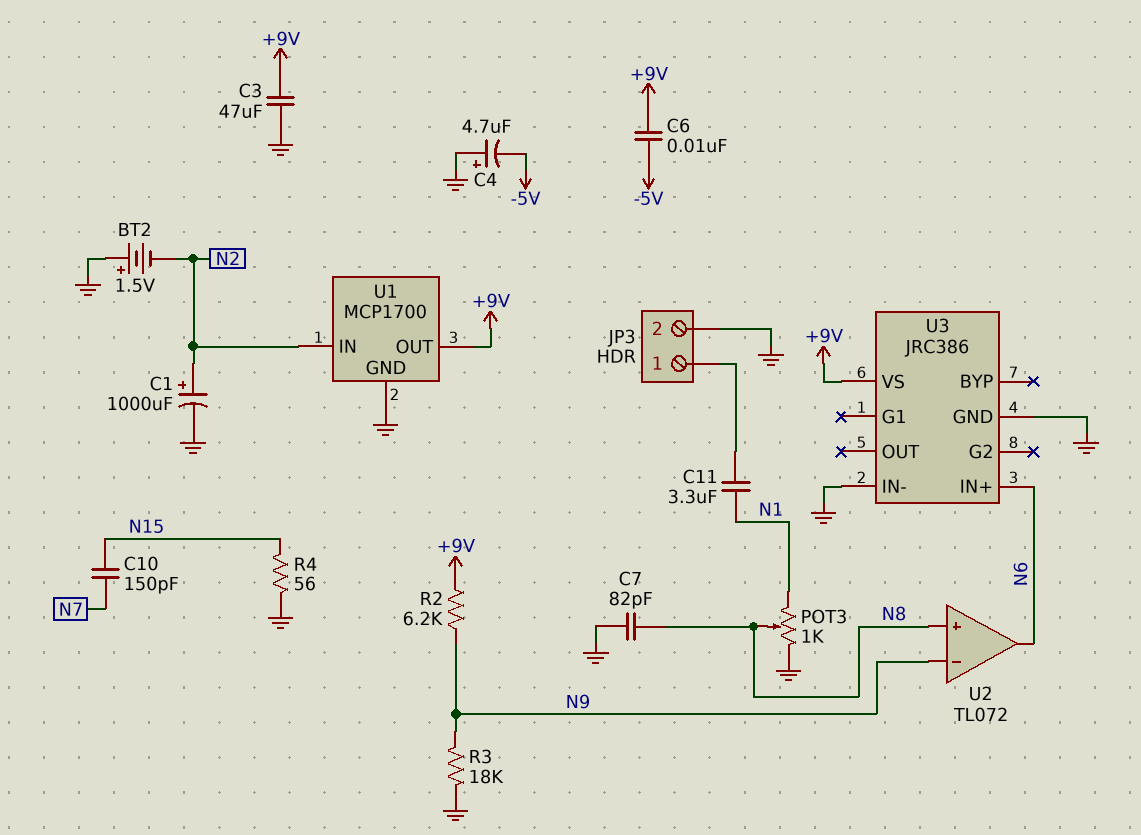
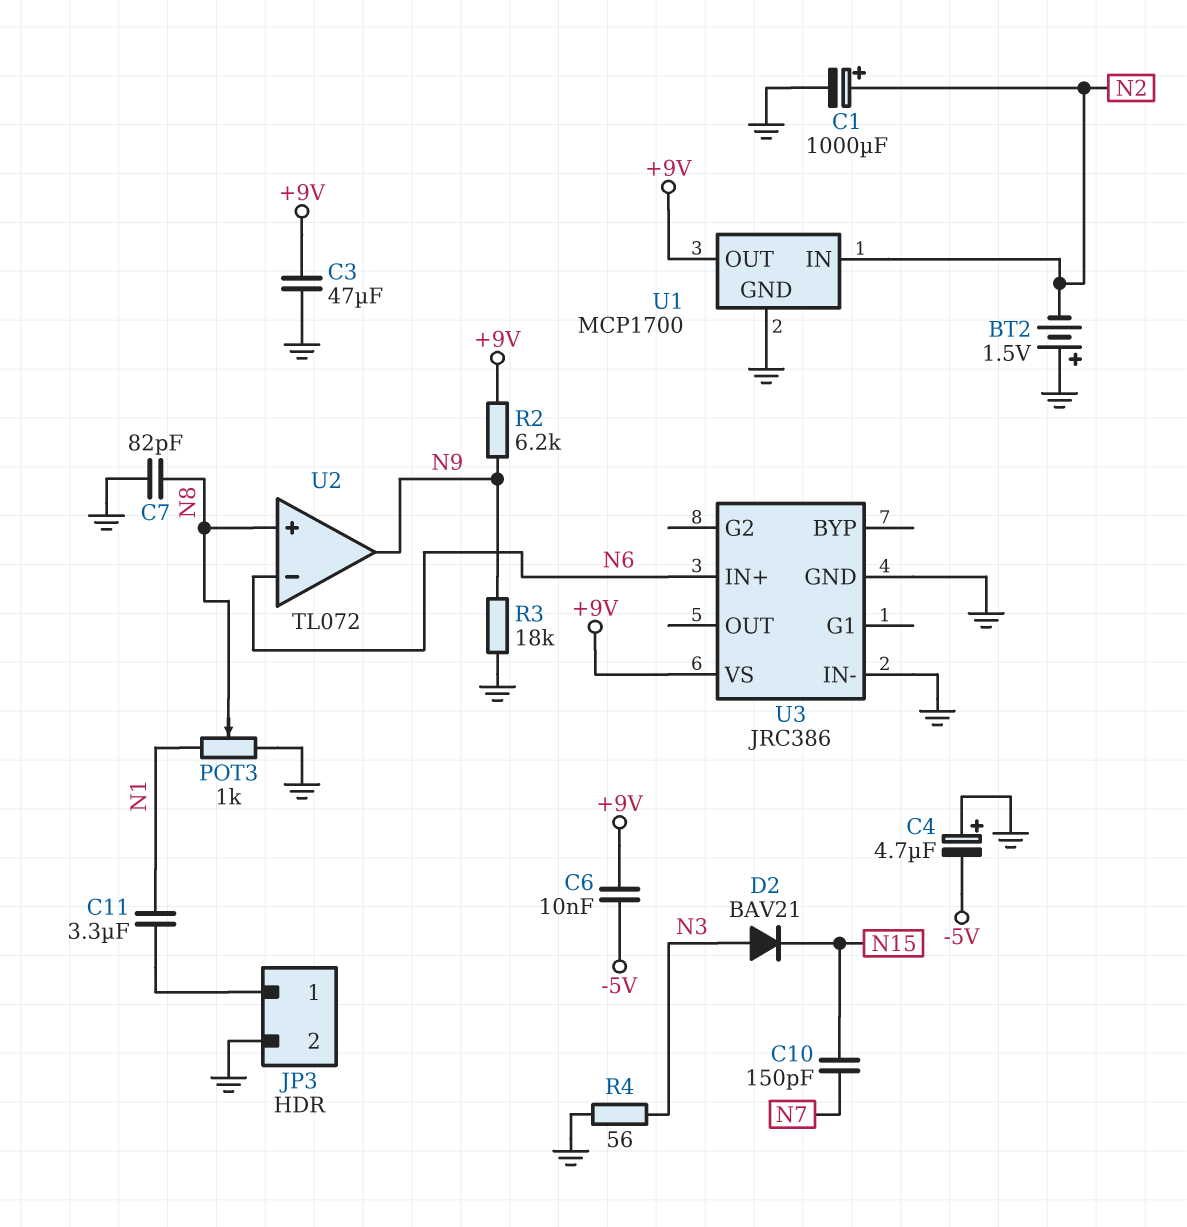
D2: none -> diode BAV21 (A N3, K N15)
R4: 56 (GND, N15) -> 56 (GND, N3)
U2 pin in-: N9 -> N6
U2 pin out: N6 -> N9

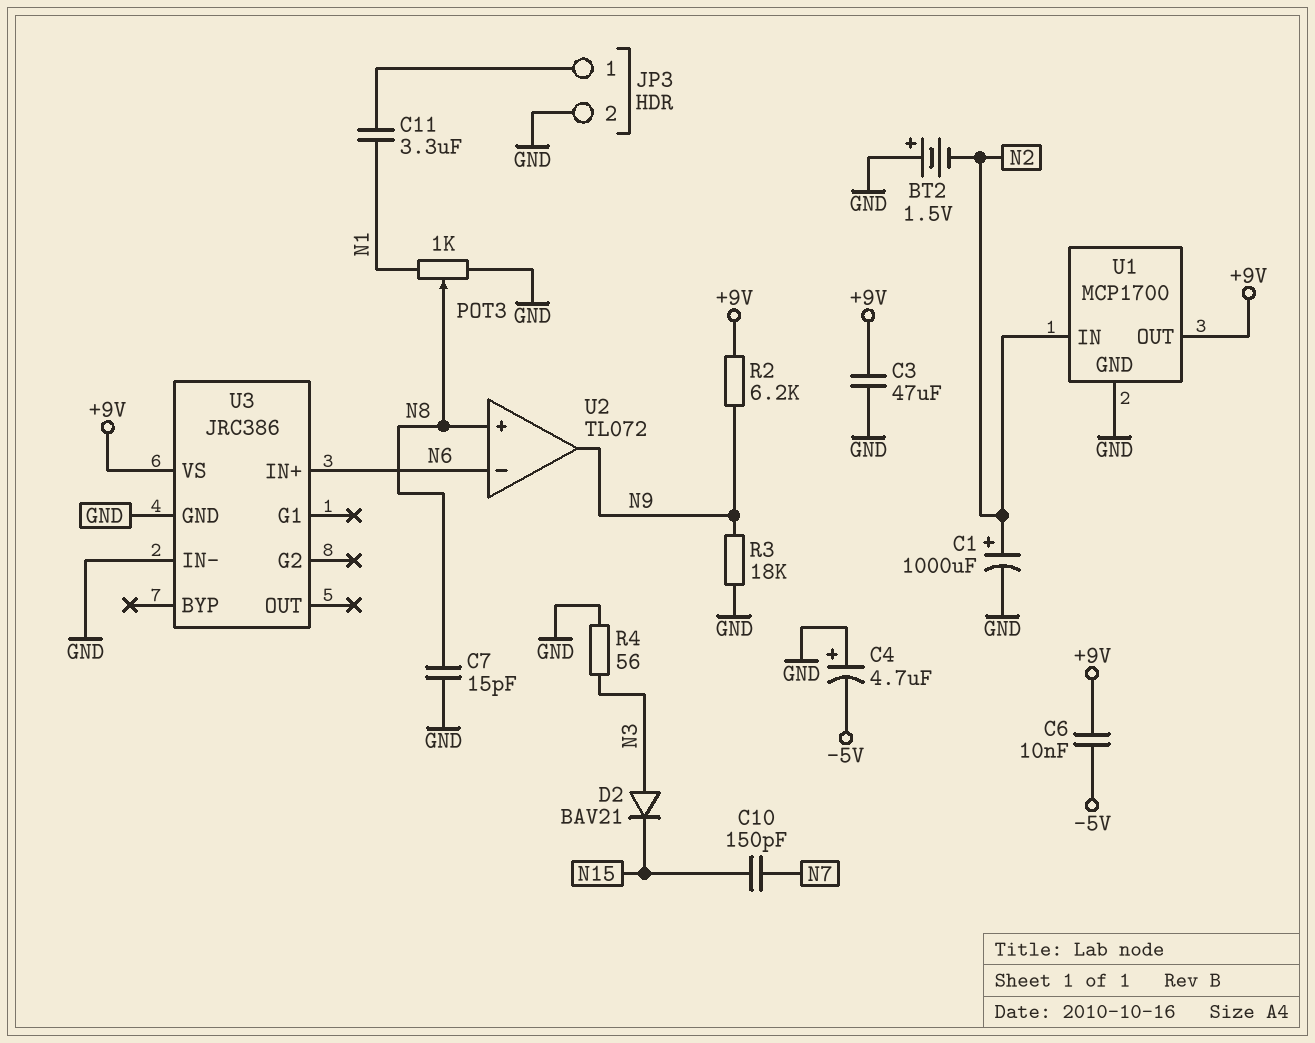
C7: 82pF (GND, N8) -> 15pF (GND, N8)

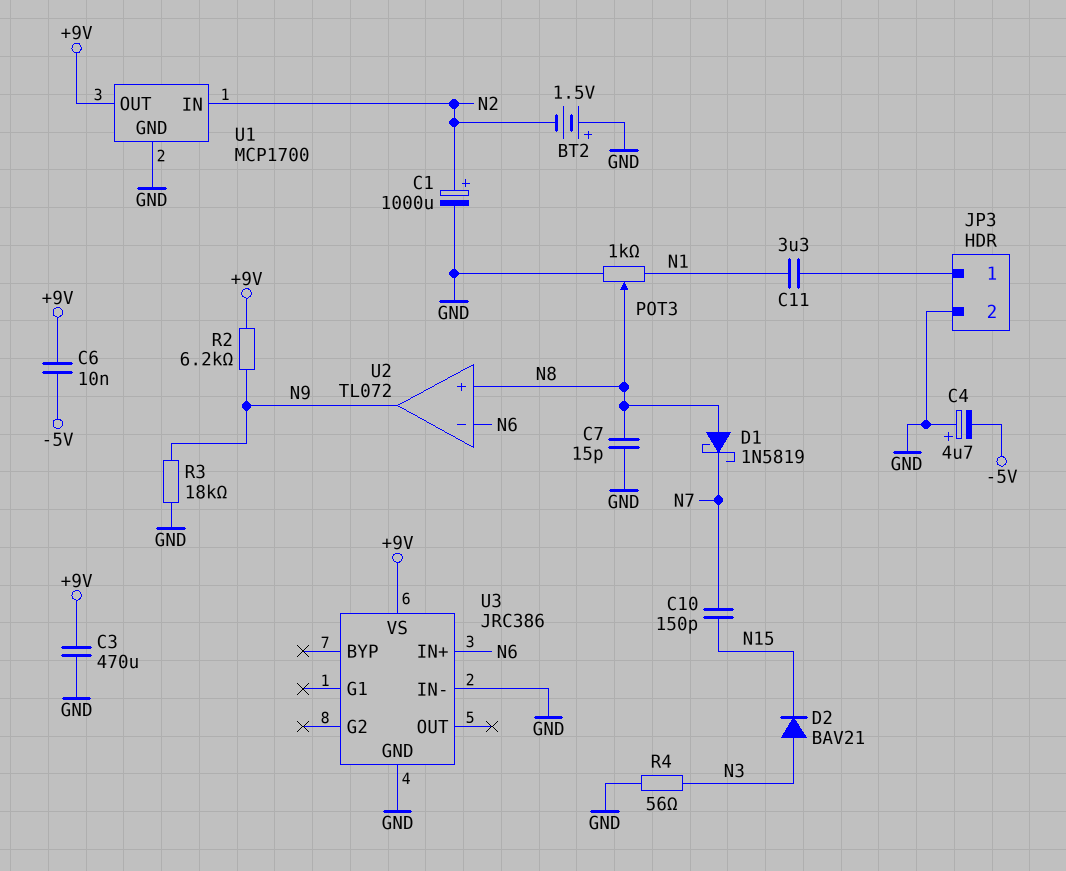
C3: 47uF (+9V, GND) -> 470uF (+9V, GND)
D1: none -> schottky 1N5819 (A N8, K N7)

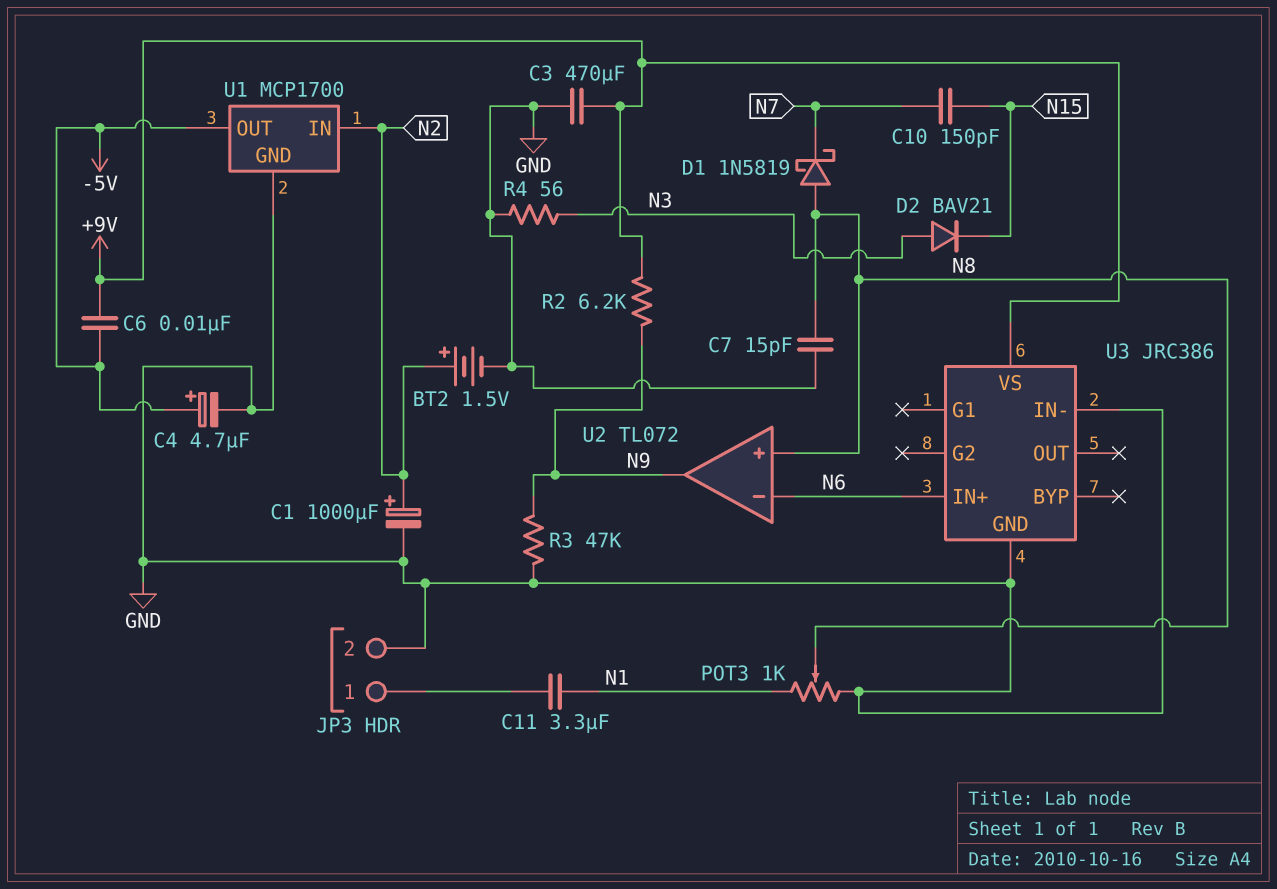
BT2: 1.5V (plus GND, minus N2) -> 1.5V (plus N2, minus GND)
C4: 4.7uF (plus GND, minus -5V) -> 4.7uF (plus -5V, minus GND)
R3: 18k (GND, N9) -> 47k (GND, N9)
U1 pin OUT: +9V -> -5V

